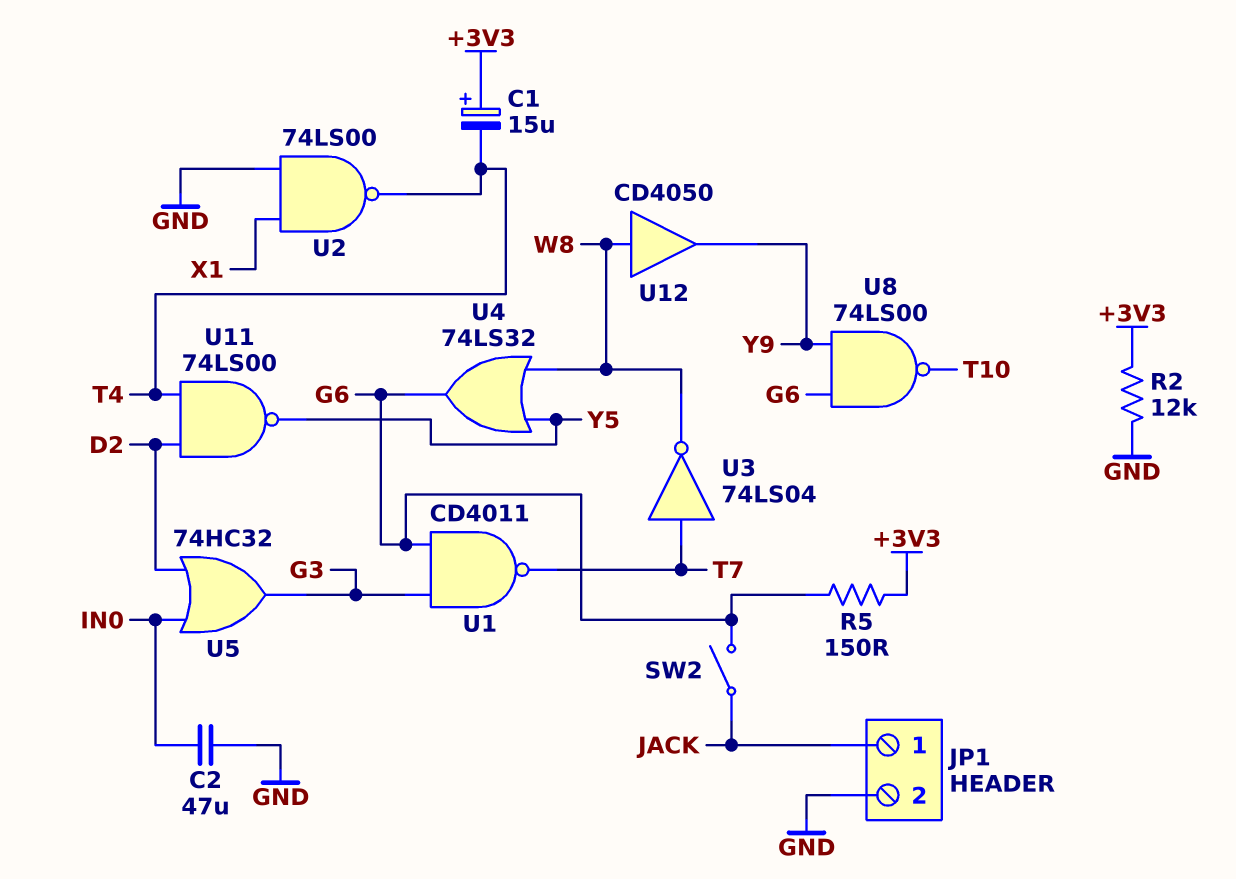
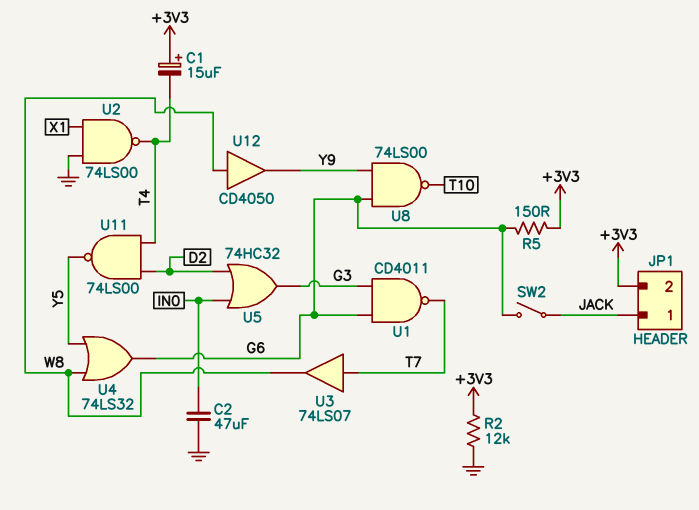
JP1 pin 2: GND -> +3V3
U3: NOT 74LS04 (in T7, out W8) -> buffer 74LS07 (in T7, out W8)

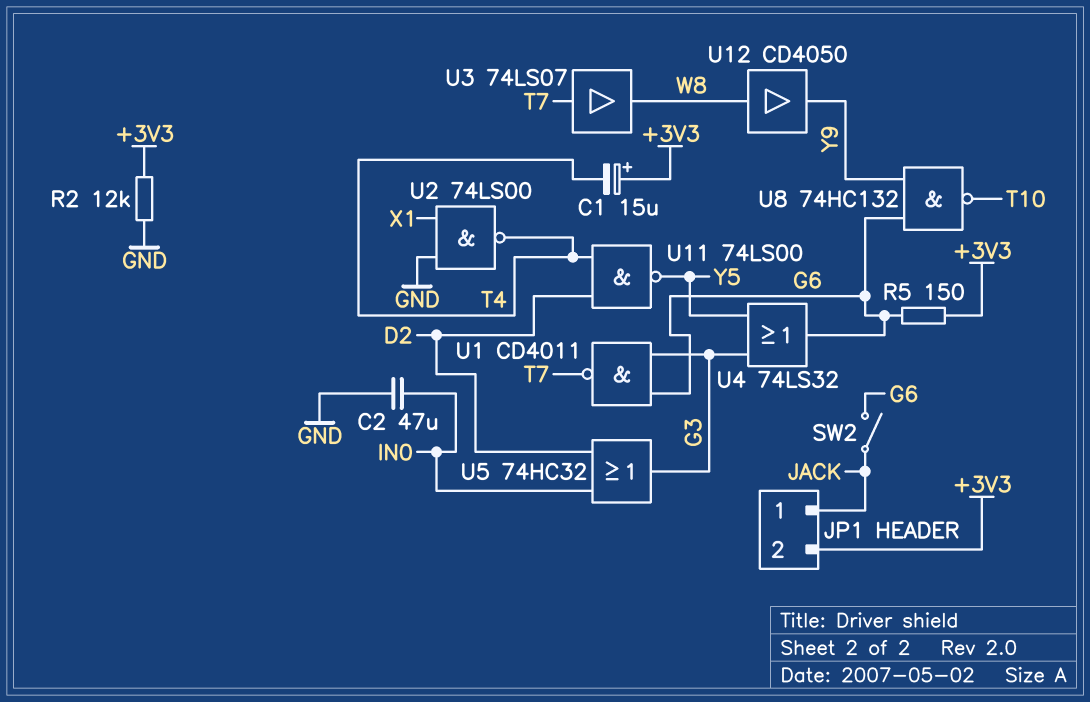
U4: OR 74LS32 (in W8, in Y5, out G6) -> OR 74LS32 (in G3, in Y5, out G6)
U8: NAND 74LS00 (in G6, in Y9, out T10) -> NAND 74HC132 (in G6, in Y9, out T10)

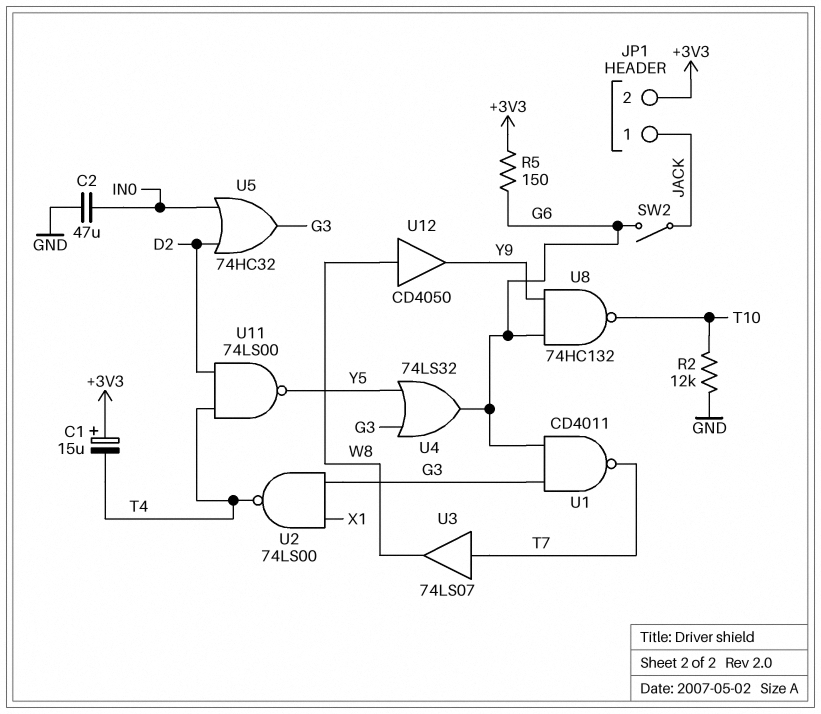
R2: 12k (+3V3, GND) -> 12k (GND, T10)
U2: NAND 74LS00 (in GND, in X1, out T4) -> NAND 74LS00 (in G3, in X1, out T4)

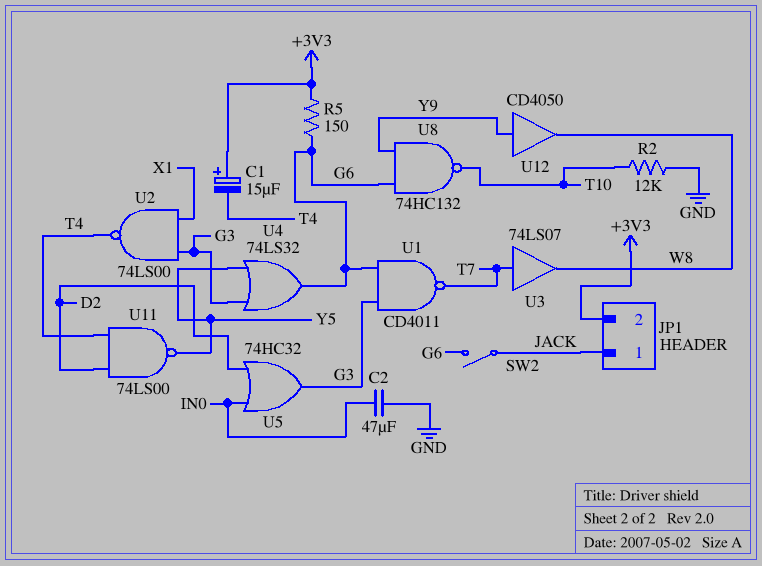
U12: buffer CD4050 (in W8, out Y9) -> buffer CD4050 (in Y9, out W8)

